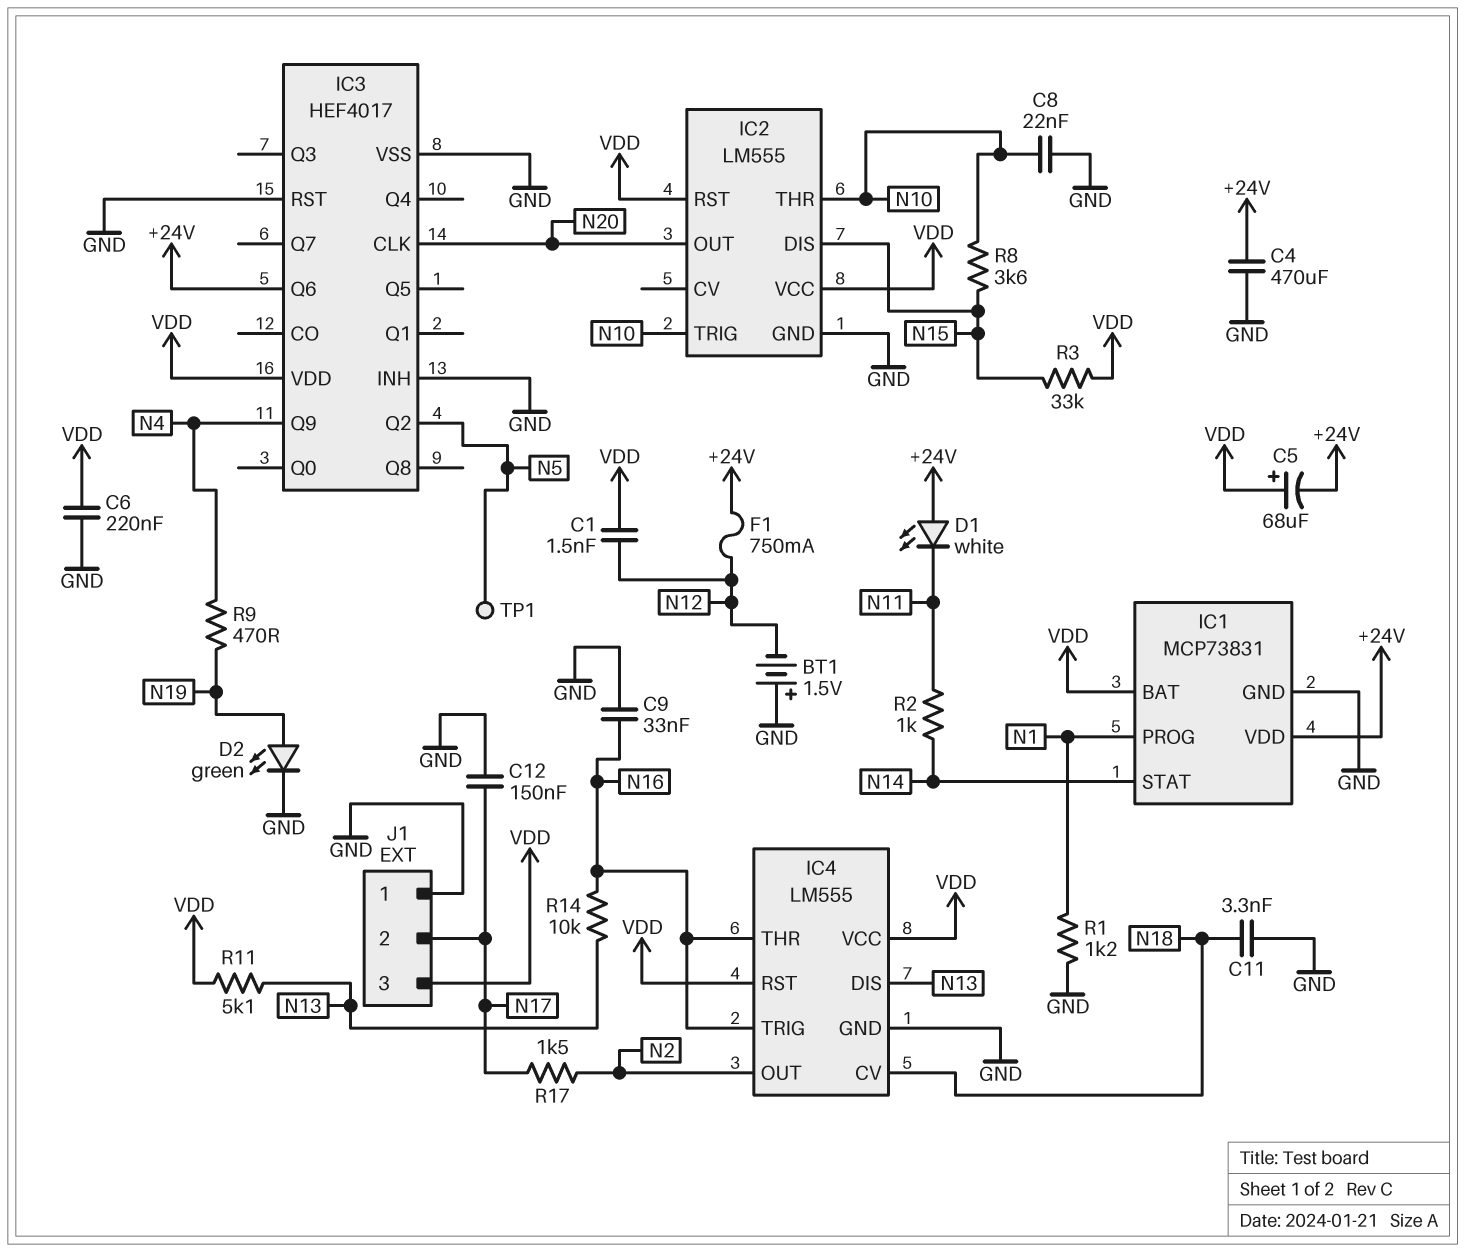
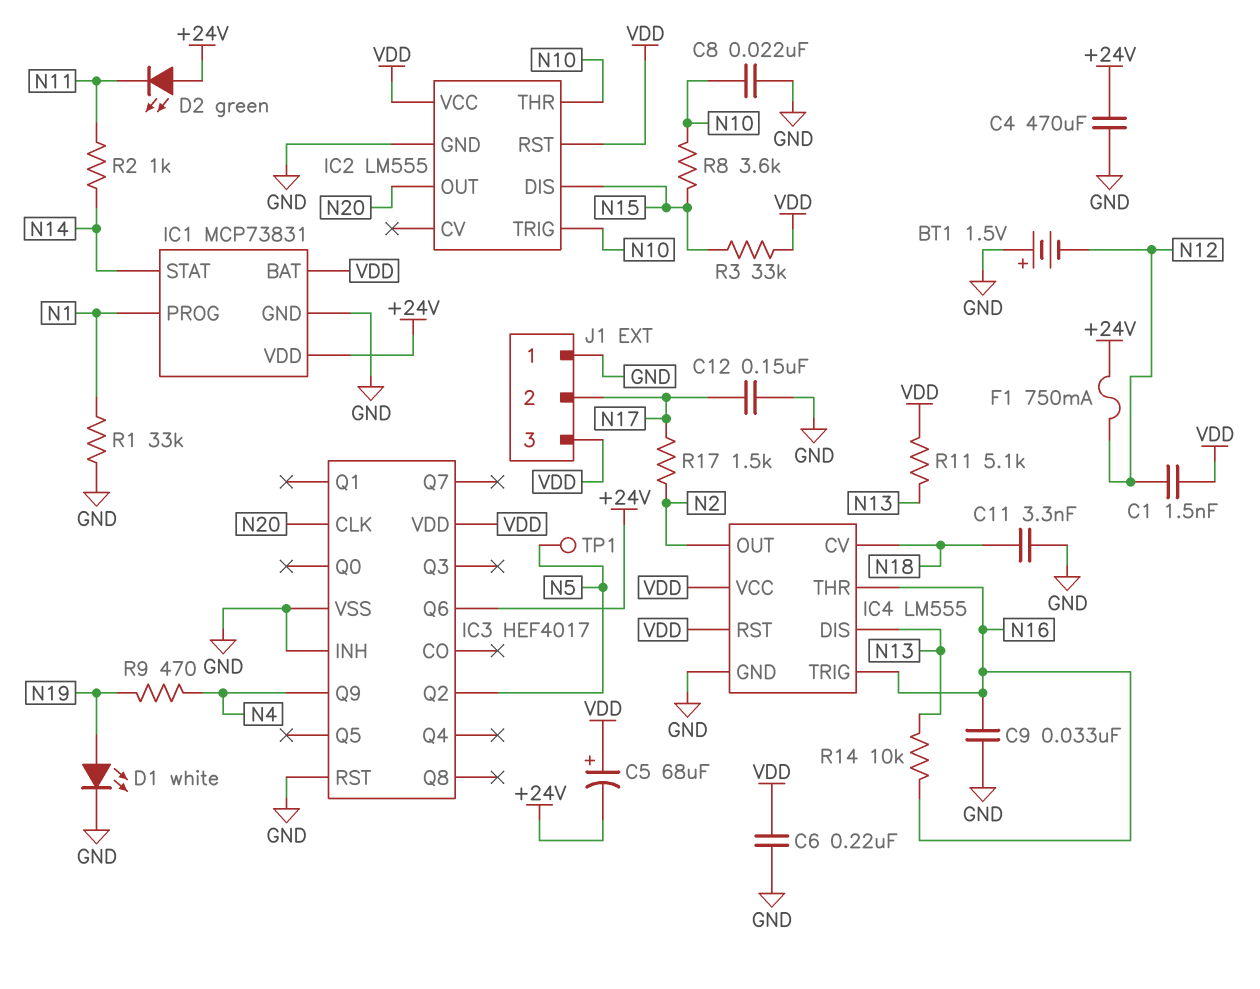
D1: LED white (A +24V, K N11) -> LED white (A N19, K GND)
D2: LED green (A N19, K GND) -> LED green (A +24V, K N11)
R1: 1.2k (GND, N1) -> 33k (GND, N1)

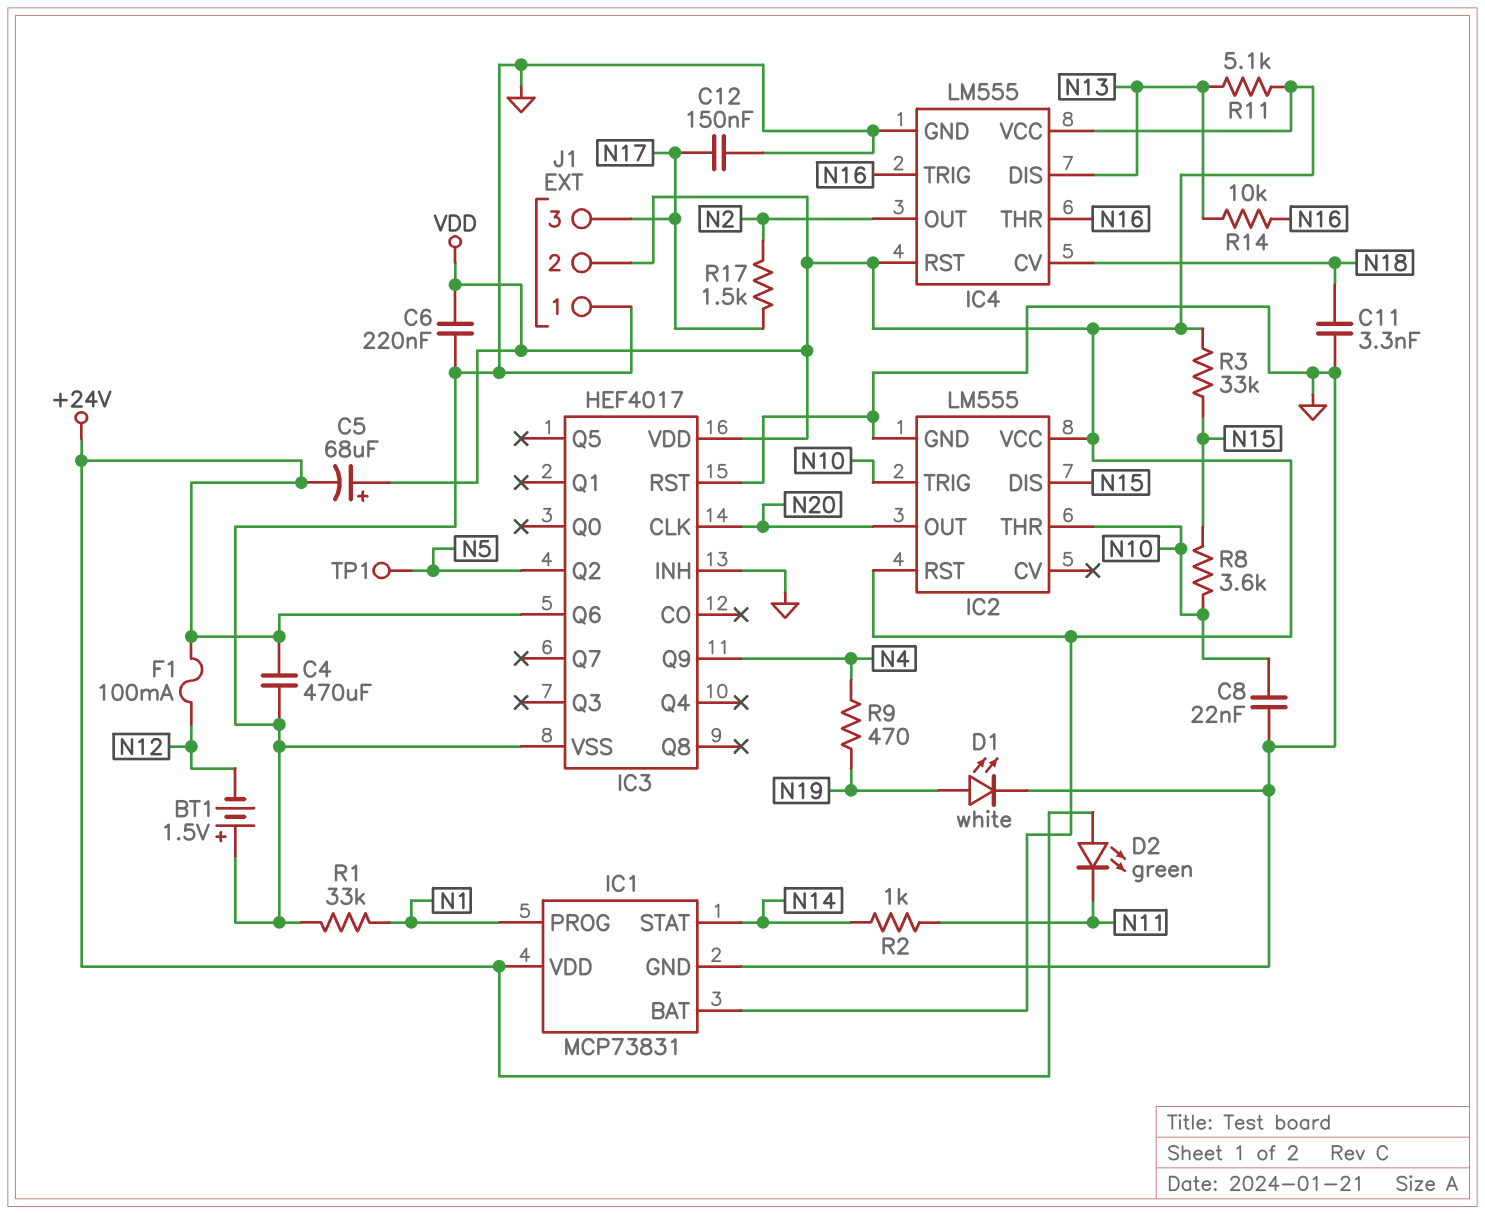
C1: 1.5nF (N12, VDD) -> none
C9: 33nF (GND, N16) -> none
F1: 750mA (+24V, N12) -> 100mA (+24V, N12)
J1 pin 2: N17 -> VDD
J1 pin 3: VDD -> N17

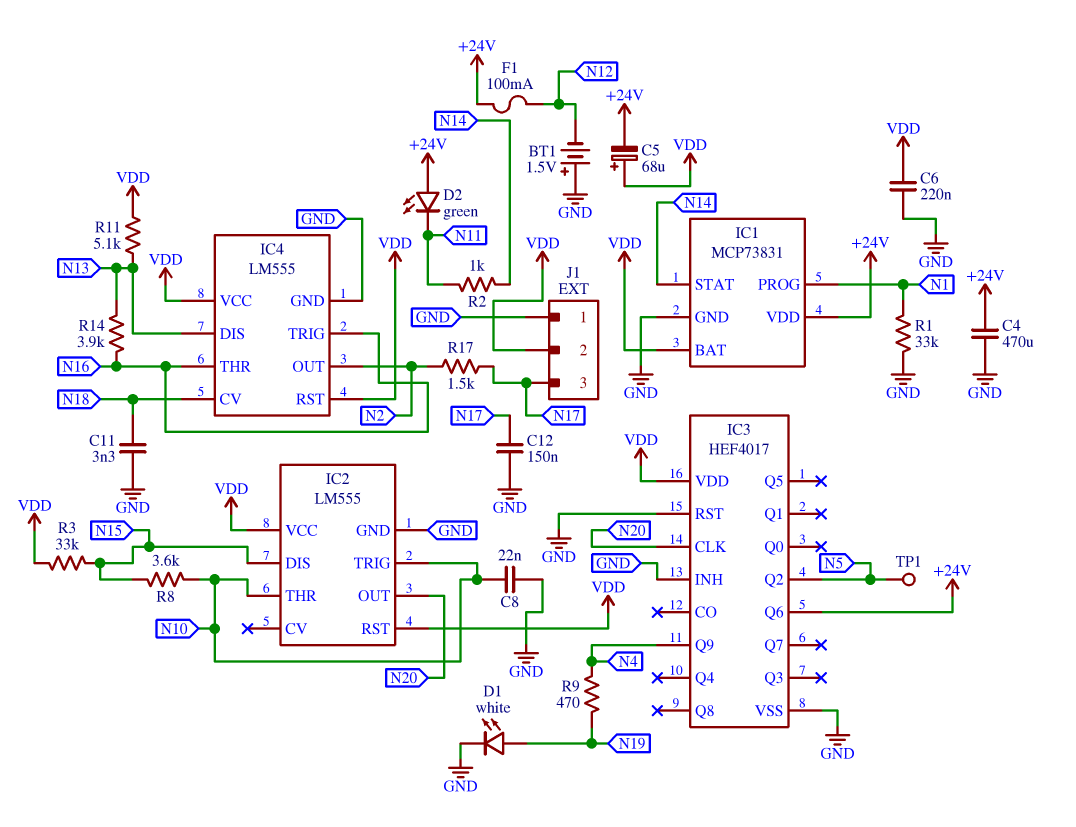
R14: 10k (N13, N16) -> 3.9k (N13, N16)

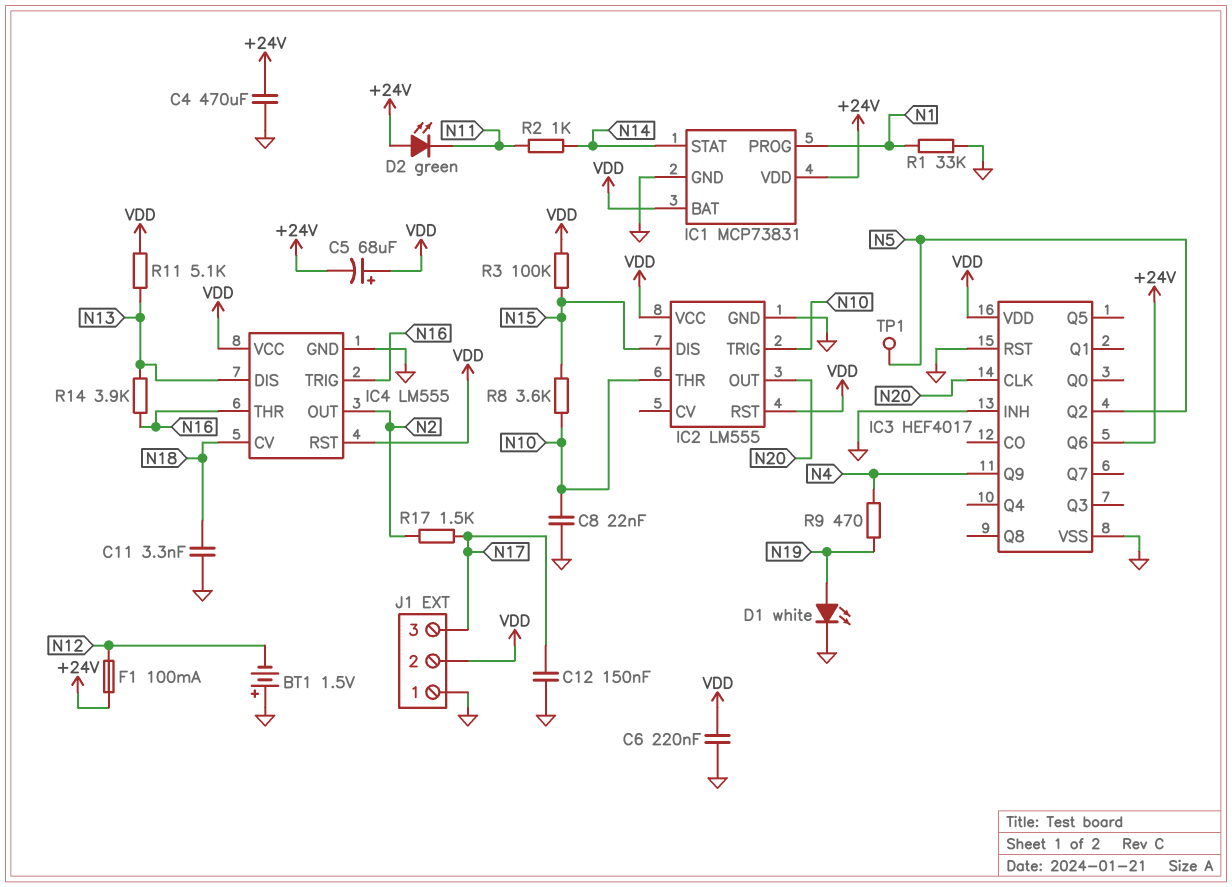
R3: 33k (N15, VDD) -> 100k (N15, VDD)

